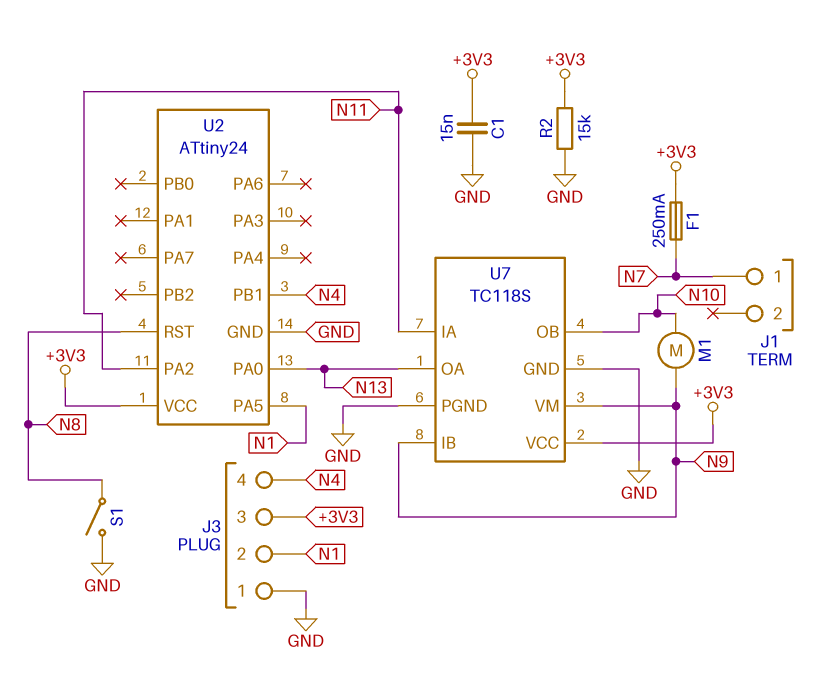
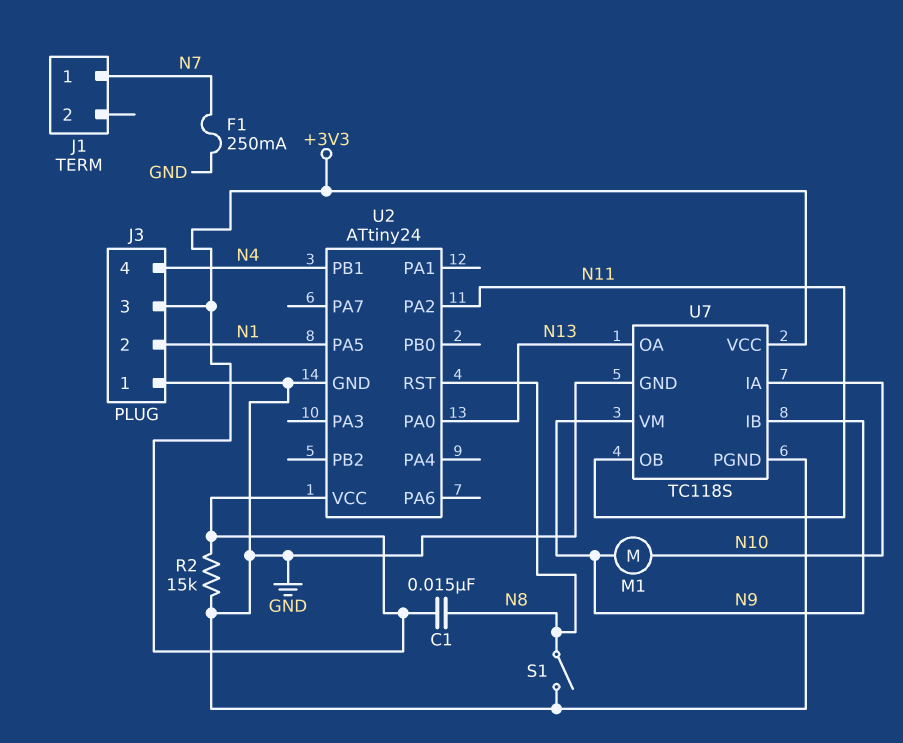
C1: 15nF (+3V3, GND) -> 15nF (+3V3, N8)
F1: 250mA (+3V3, N7) -> 250mA (GND, N7)
U7 pin IA: N11 -> N10
U7 pin OB: N10 -> N11

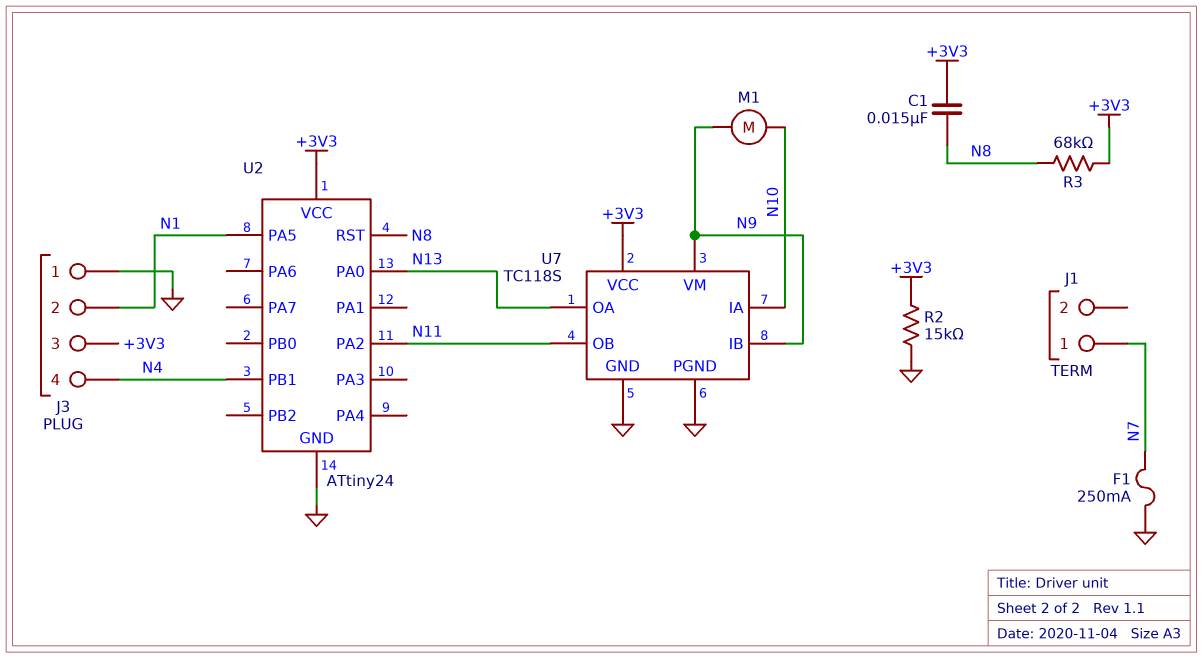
R3: none -> 68k (+3V3, N8)
S1: switch (GND, N8) -> none

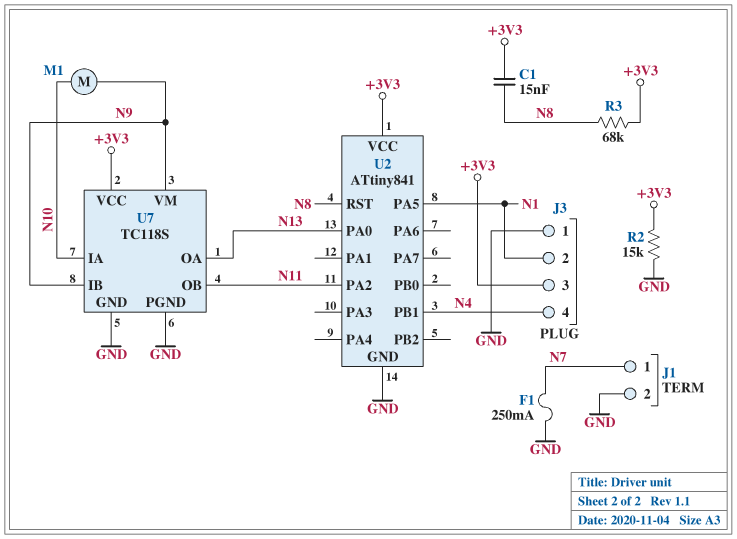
J1 pin 2: none -> GND
U2: ATtiny24 -> ATtiny841

